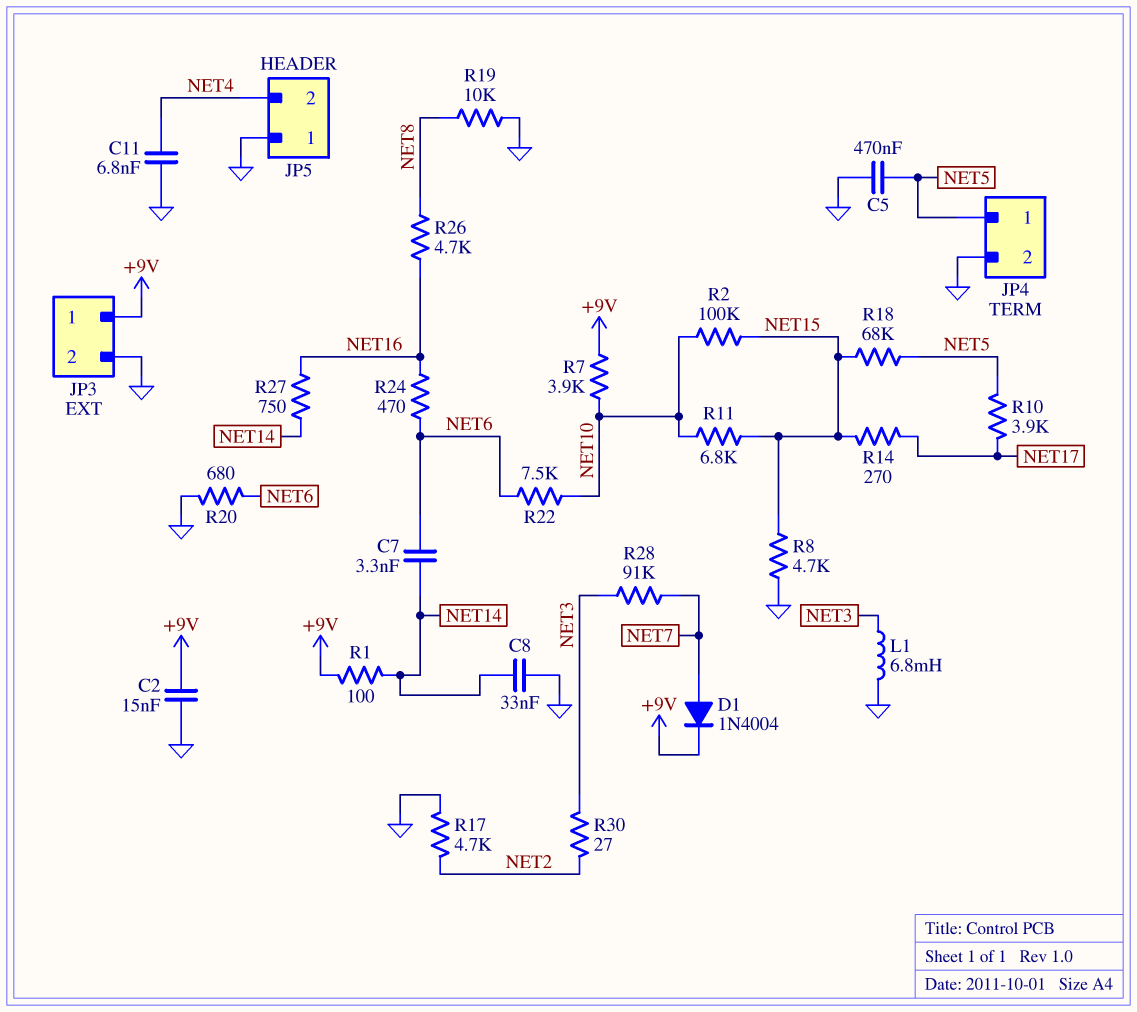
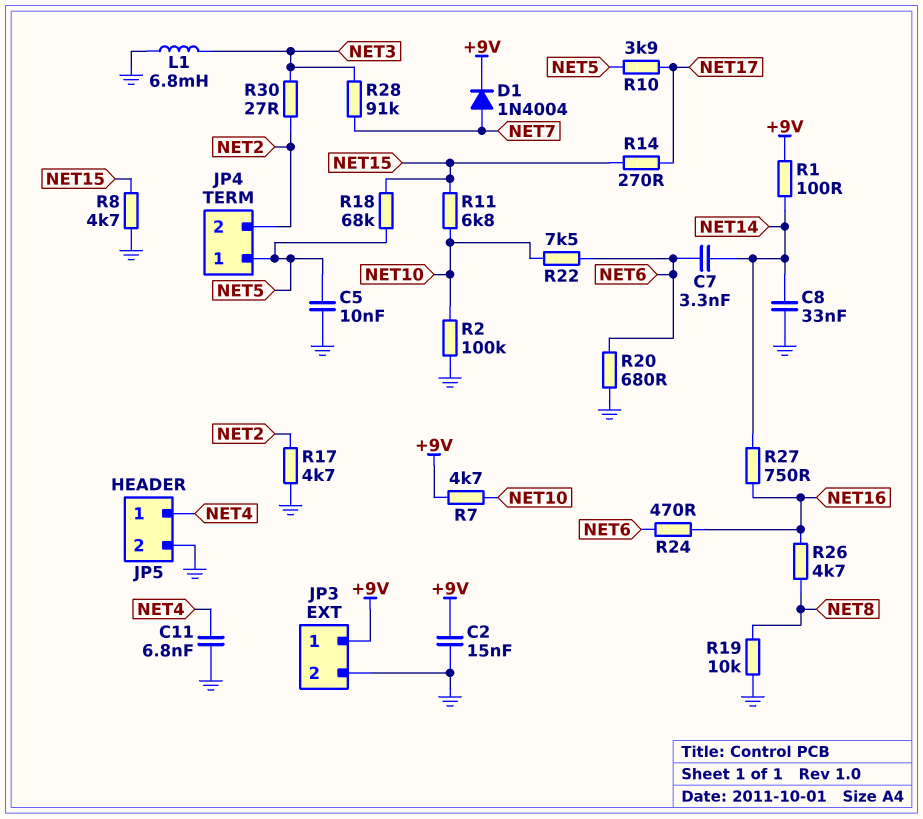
C5: 470nF (GND, NET5) -> 10nF (GND, NET5)
JP4 pin 2: GND -> NET2
JP5 pin 1: GND -> NET4
JP5 pin 2: NET4 -> GND
R2: 100k (NET10, NET15) -> 100k (GND, NET10)
R7: 3.9k (+9V, NET10) -> 4.7k (+9V, NET10)

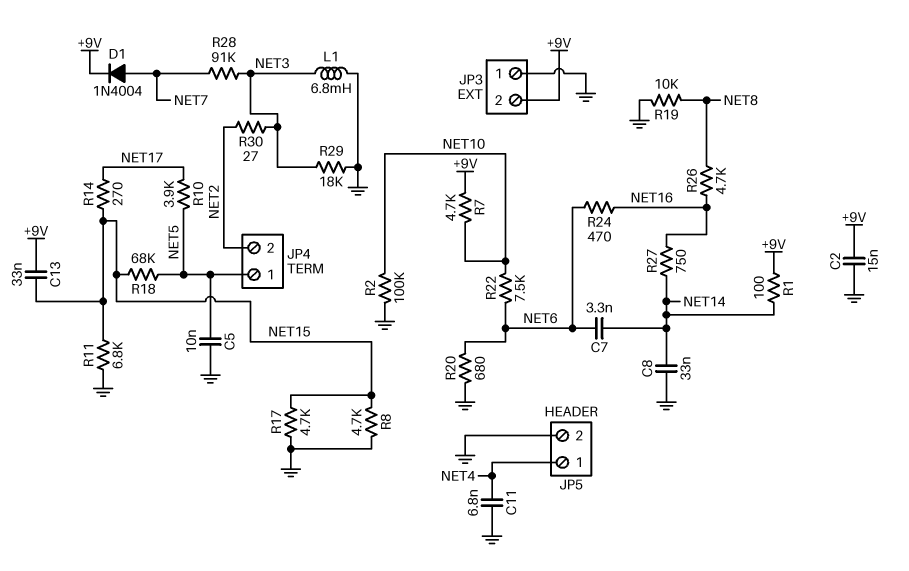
C13: none -> 33nF (+9V, NET15)
JP3 pin 1: +9V -> GND
JP3 pin 2: GND -> +9V
R11: 6.8k (NET10, NET15) -> 6.8k (GND, NET15)
R17: 4.7k (GND, NET2) -> 4.7k (GND, NET15)
R29: none -> 18k (GND, NET3)

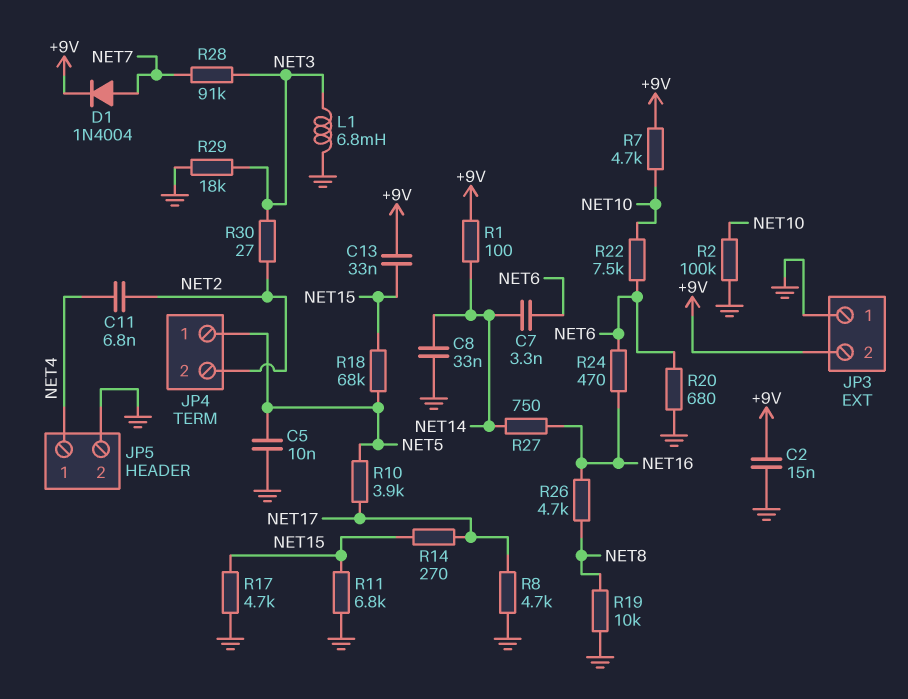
C11: 6.8nF (GND, NET4) -> 6.8nF (NET2, NET4)
R8: 4.7k (GND, NET15) -> 4.7k (GND, NET17)

